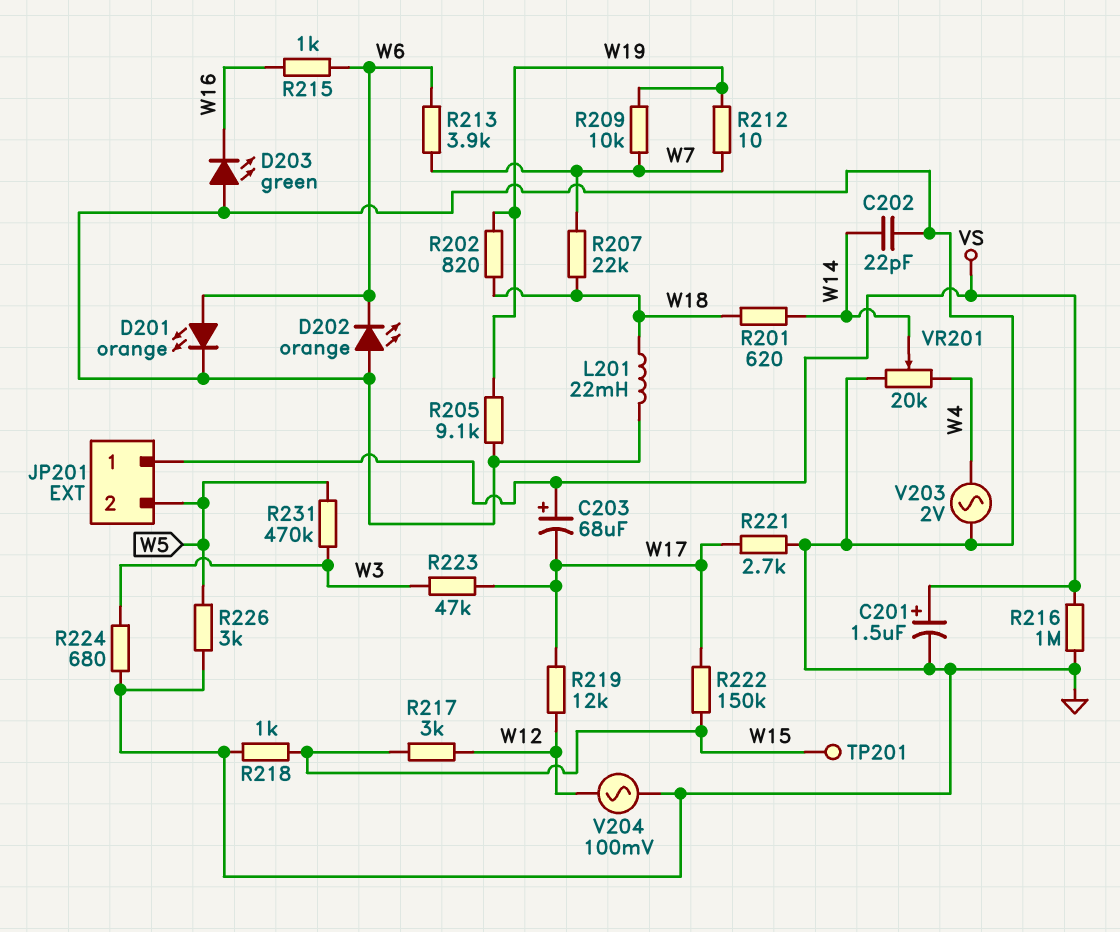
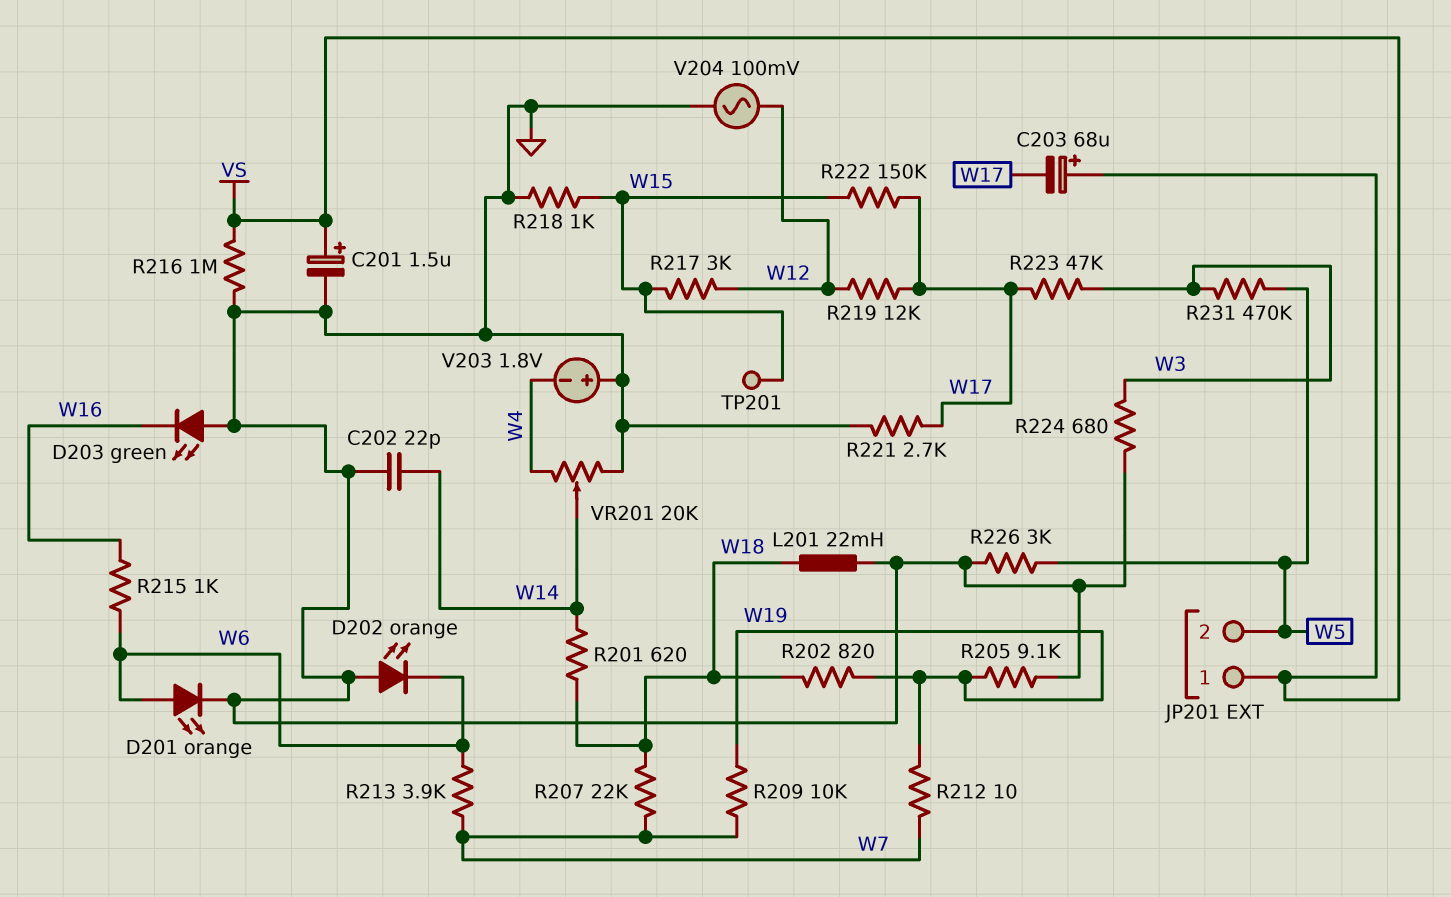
V203: AC 2V (GND, W4) -> 1.8V (plus GND, minus W4)

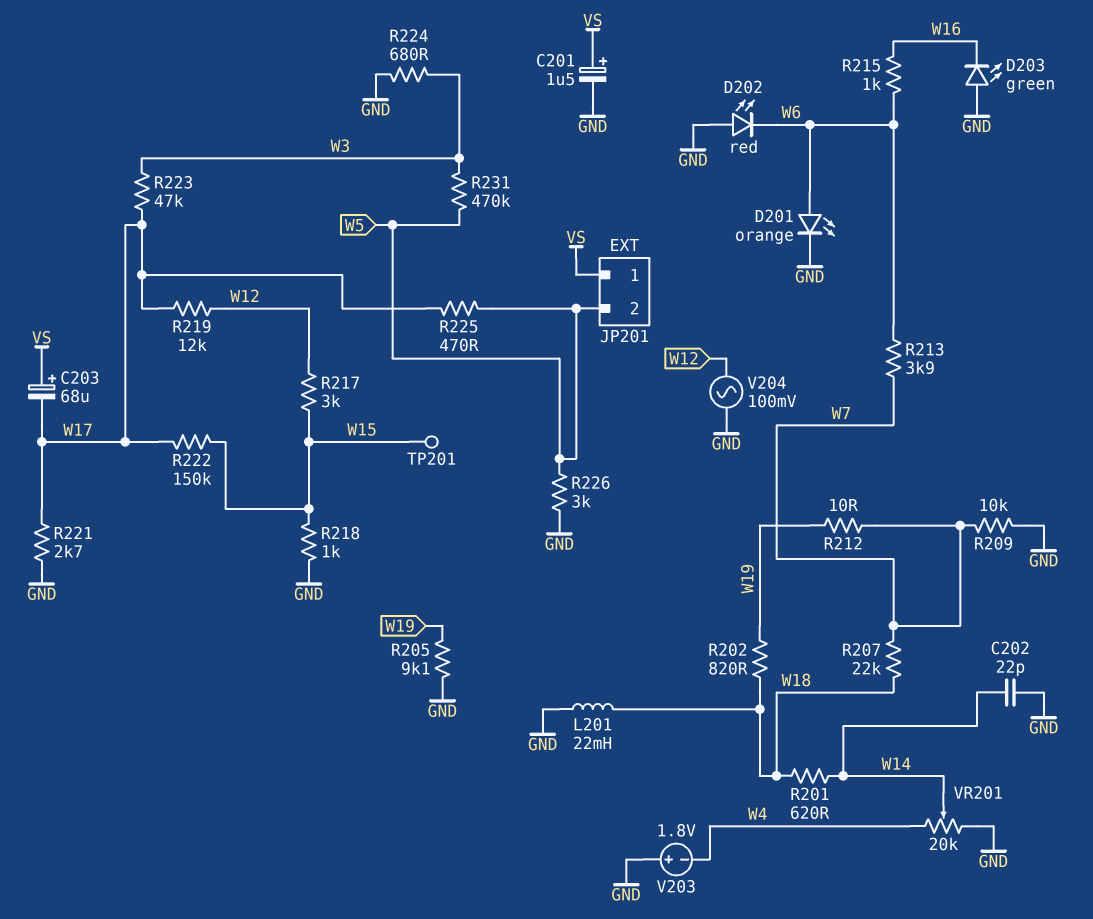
D202: LED orange (A GND, K W6) -> LED red (A GND, K W6)
R209: 10k (W7, W19) -> 10k (GND, W7)
R216: 1M (GND, VS) -> none
R225: none -> 470 (W5, W17)

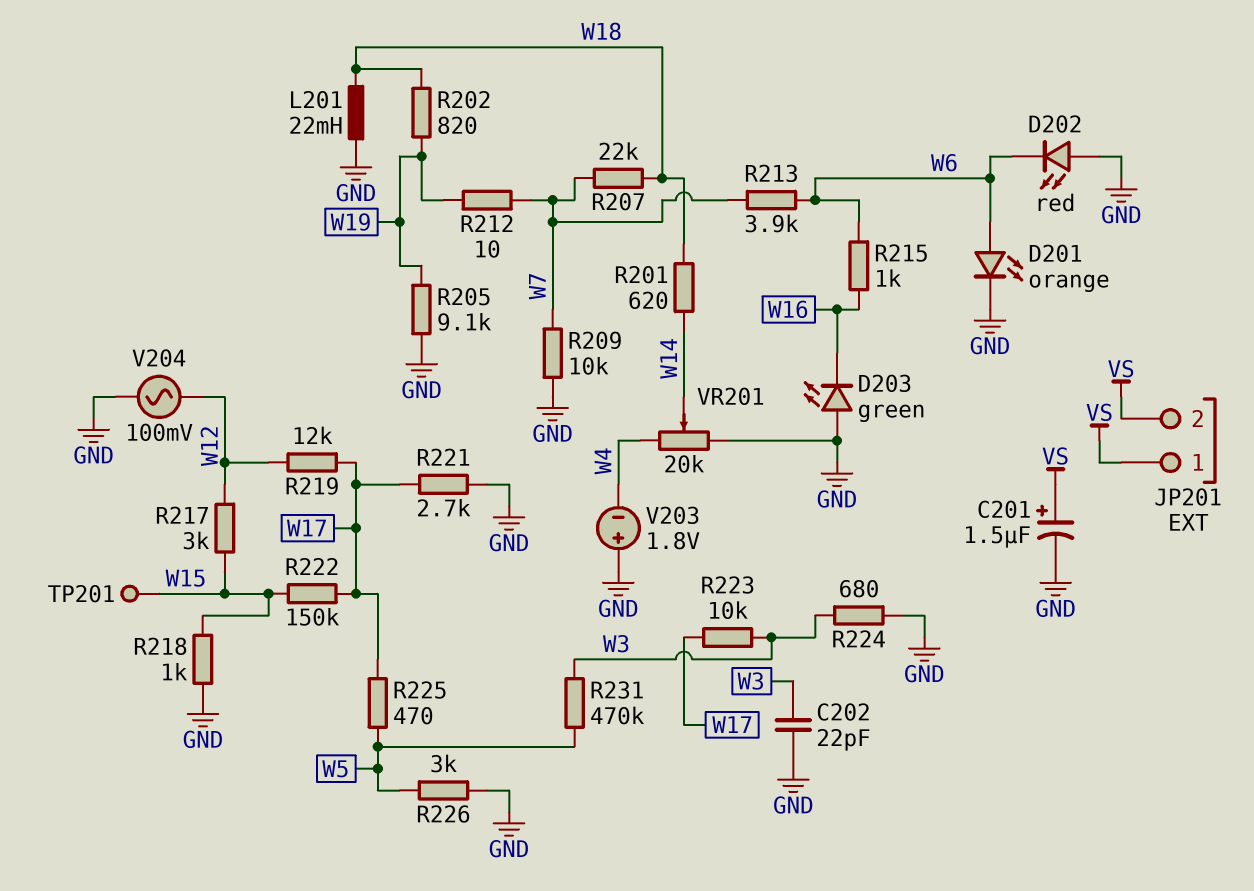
C202: 22pF (GND, W14) -> 22pF (GND, W3)
C203: 68uF (plus VS, minus W17) -> none
JP201 pin 2: W5 -> VS
R223: 47k (W3, W17) -> 10k (W3, W17)

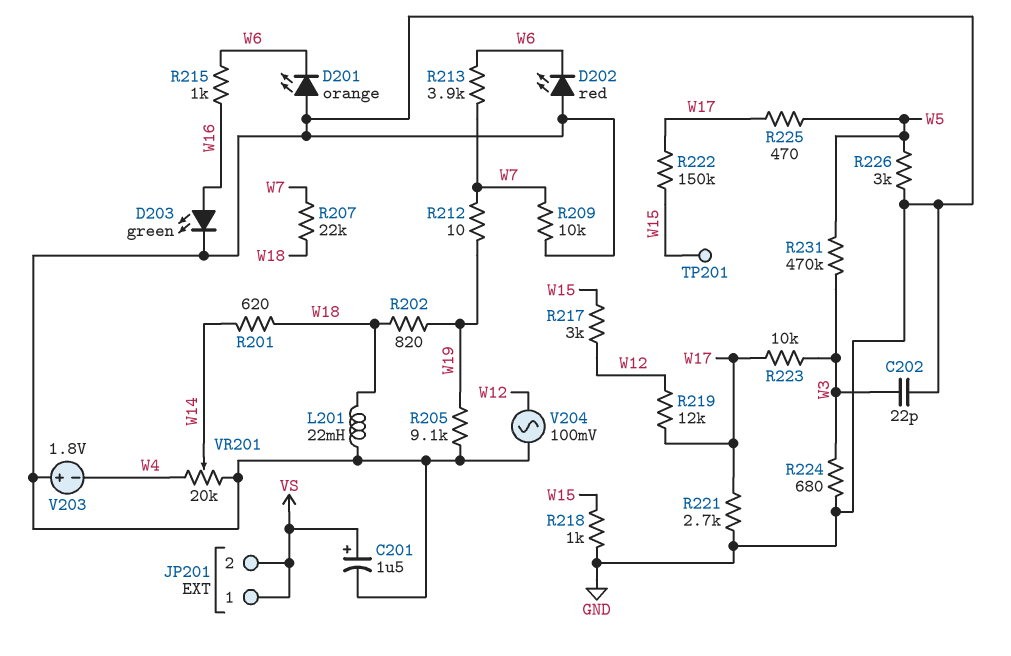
D201: LED orange (A W6, K GND) -> LED orange (A GND, K W6)
D203: LED green (A GND, K W16) -> LED green (A W16, K GND)

